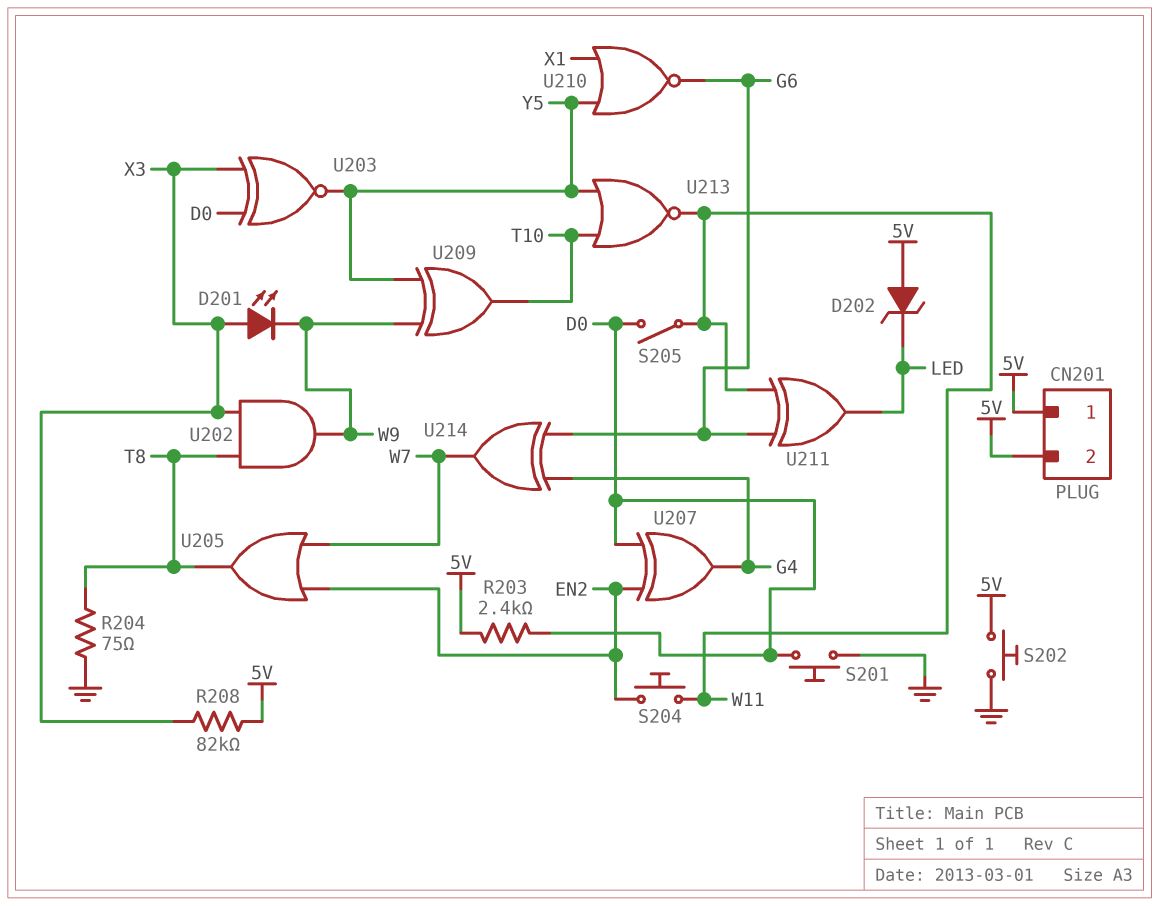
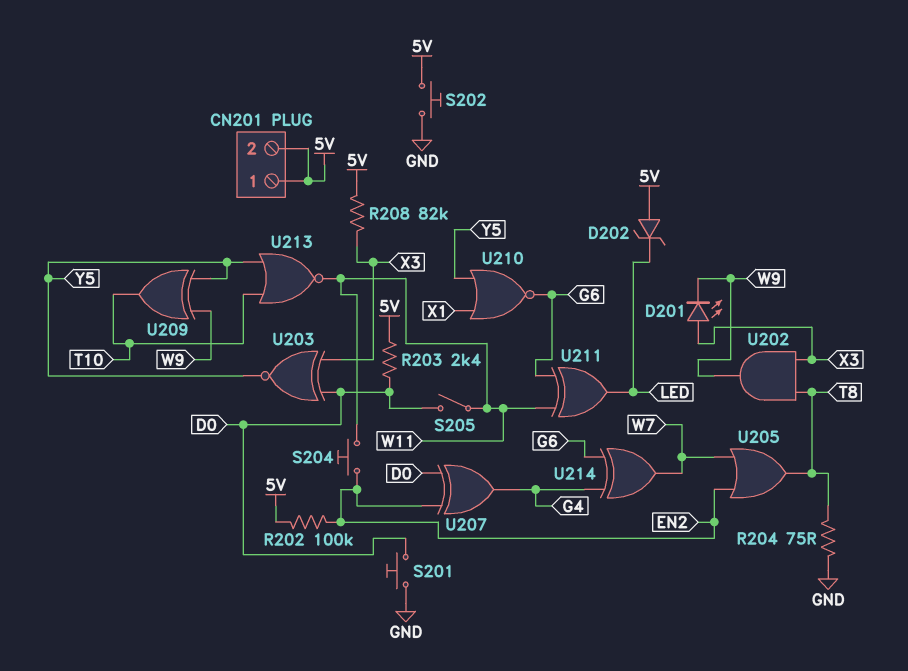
R202: none -> 100k (5V, EN2)

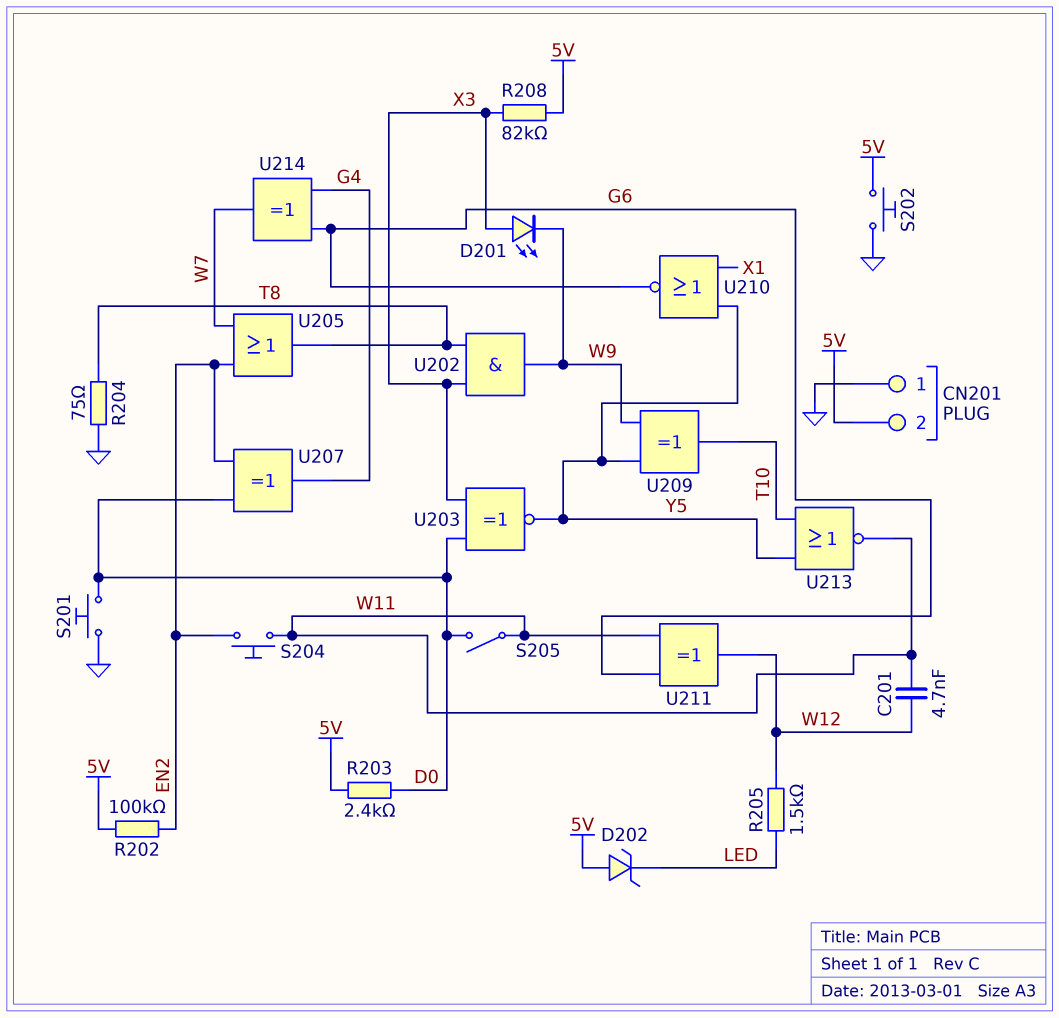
C201: none -> 4.7nF (W11, W12)
CN201 pin 1: 5V -> GND
R205: none -> 1.5k (LED, W12)
U211: XOR (in G6, in W11, out LED) -> XOR (in G6, in W11, out W12)

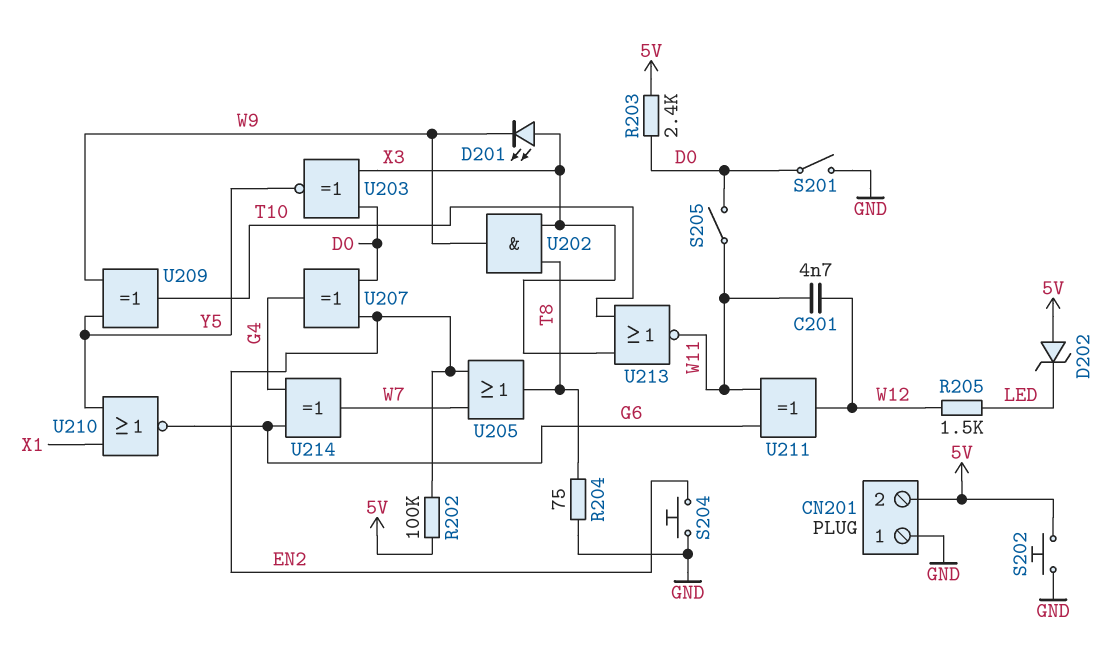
R208: 82k (5V, X3) -> none
S201: button (D0, GND) -> switch (D0, GND)
S204: button (EN2, W11) -> button (EN2, GND)
U213: NOR (in T10, in Y5, out W11) -> NOR (in T10, in X3, out W11)

